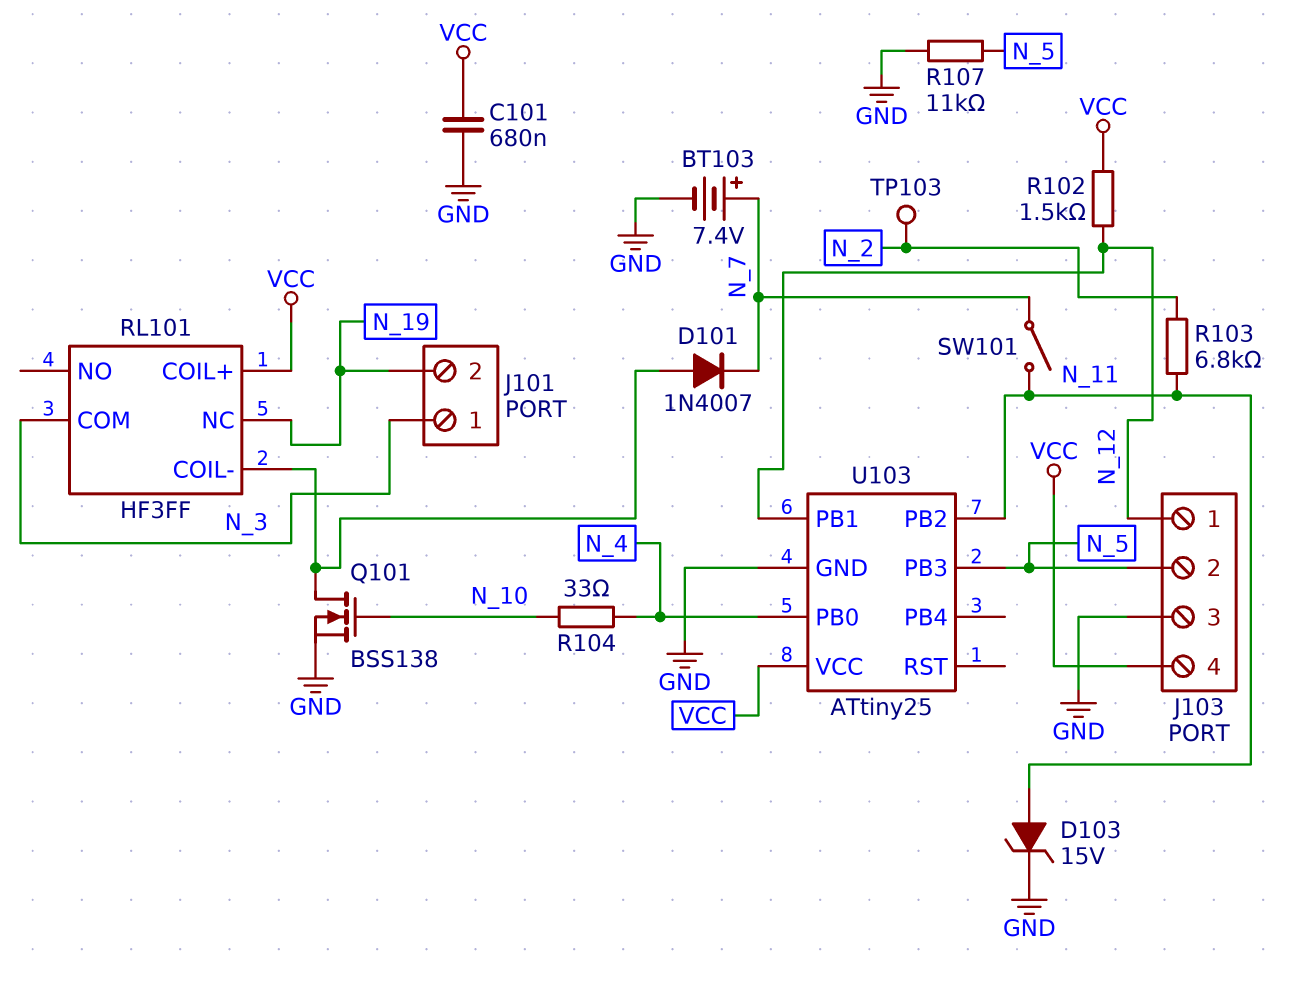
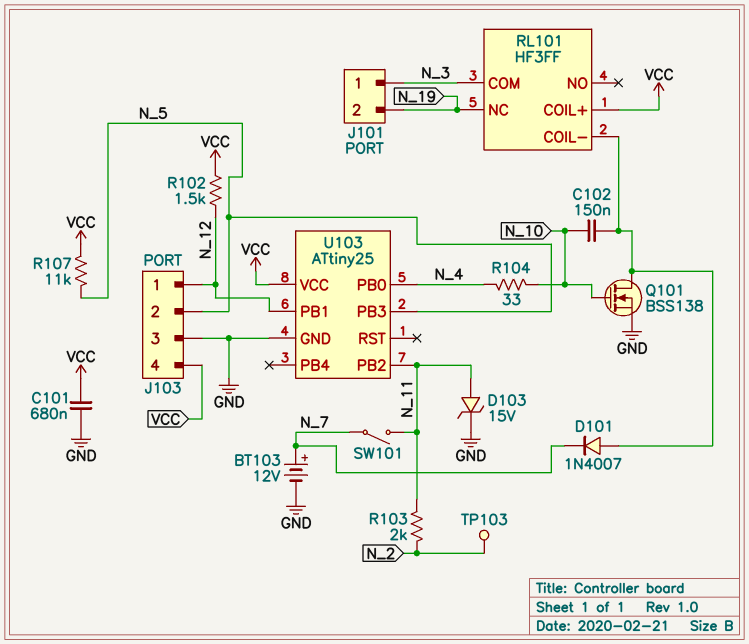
BT103: 7.4V (plus N_7, minus GND) -> 12V (plus N_7, minus GND)
C102: none -> 150nF (N_10, RL101/COIL-)
R103: 6.8k (N_2, N_11) -> 2k (N_2, N_11)
R107: 11k (GND, N_5) -> 11k (N_5, VCC)

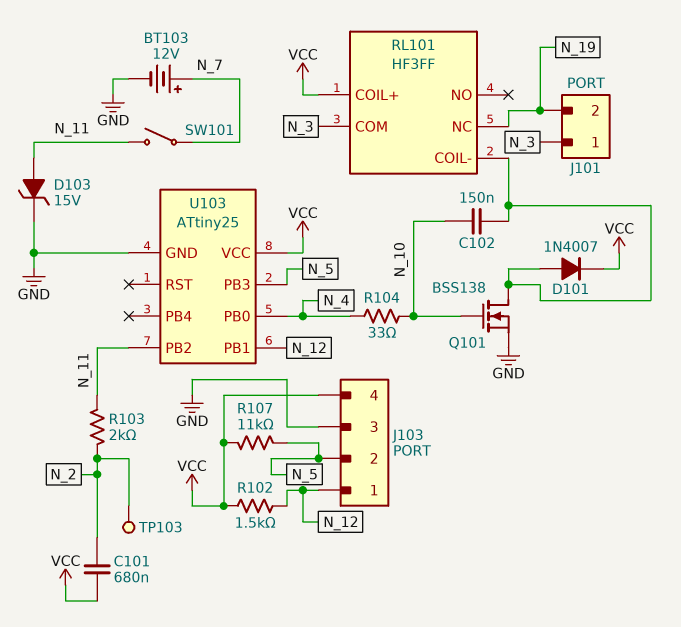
C101: 680nF (GND, VCC) -> 680nF (N_2, VCC)
D101: diode 1N4007 (A RL101/COIL-, K N_7) -> diode 1N4007 (A RL101/COIL-, K VCC)

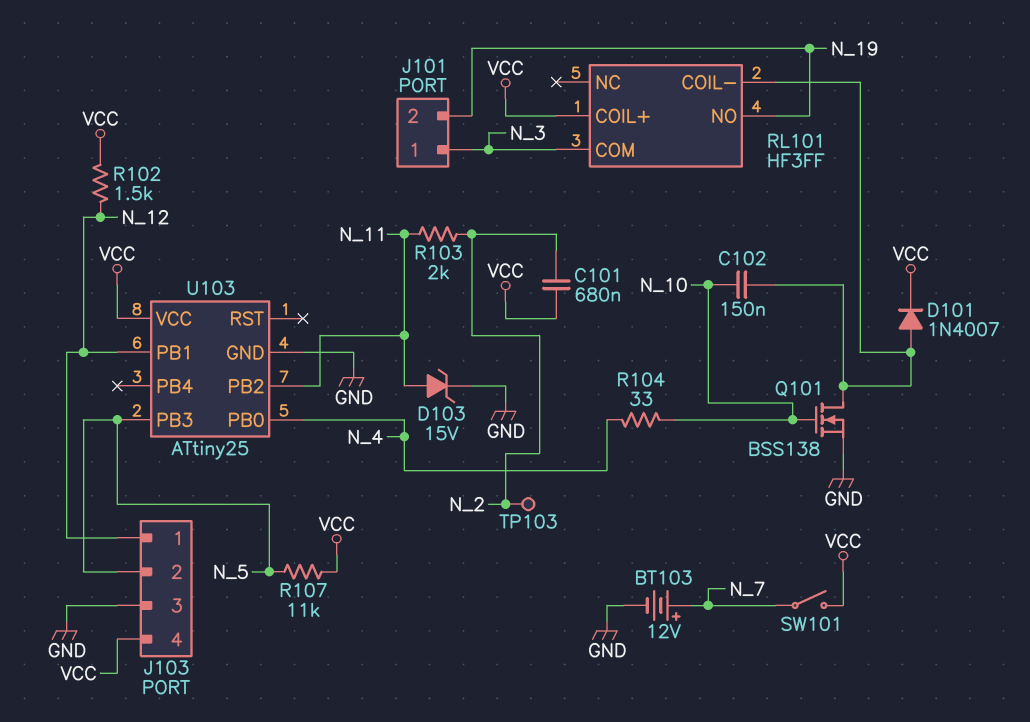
RL101 pin NC: N_19 -> none
RL101 pin NO: none -> N_19
SW101: switch (N_7, N_11) -> switch (N_7, VCC)

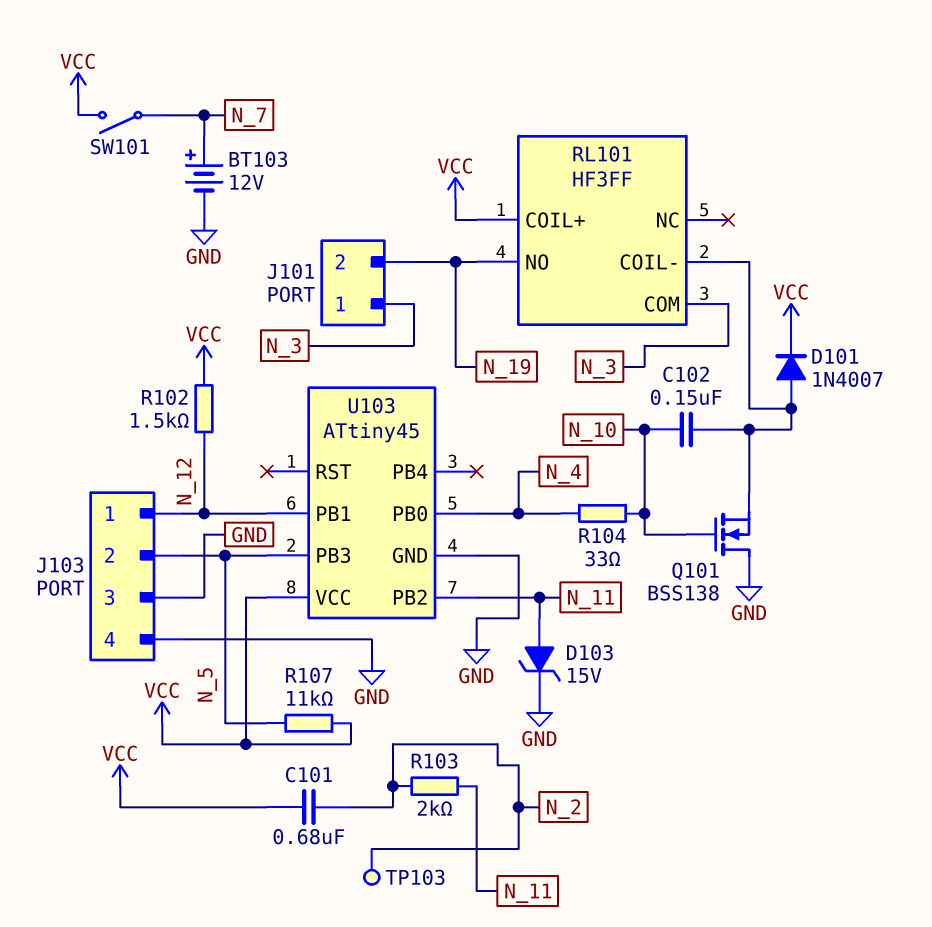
J103 pin 4: VCC -> GND
Q101: NMOS BSS138 (G N_10, D RL101/COIL-, S GND) -> NMOS BSS138 (G N_10, D GND, S RL101/COIL-)
U103: ATtiny25 -> ATtiny45

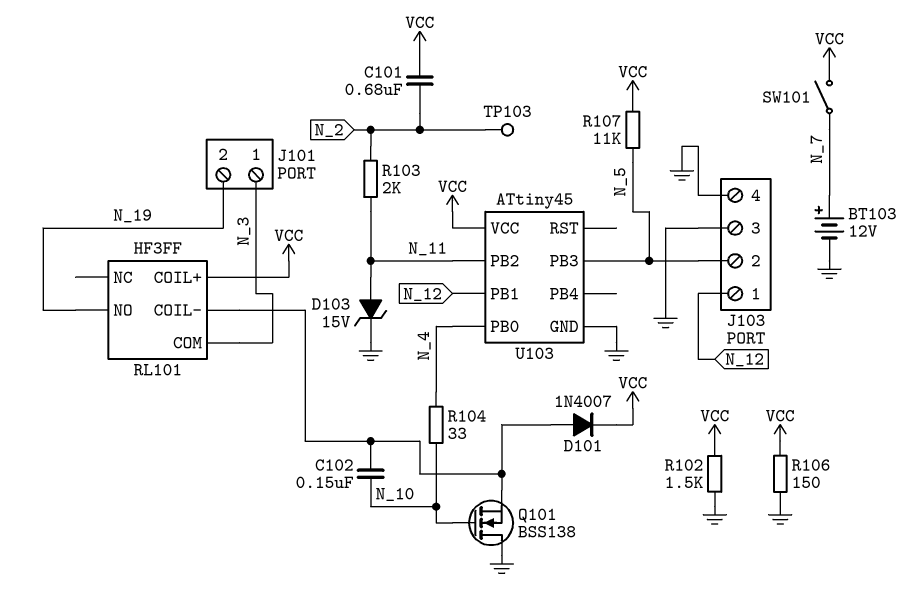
R102: 1.5k (N_12, VCC) -> 1.5k (GND, VCC)
R106: none -> 150 (GND, VCC)

